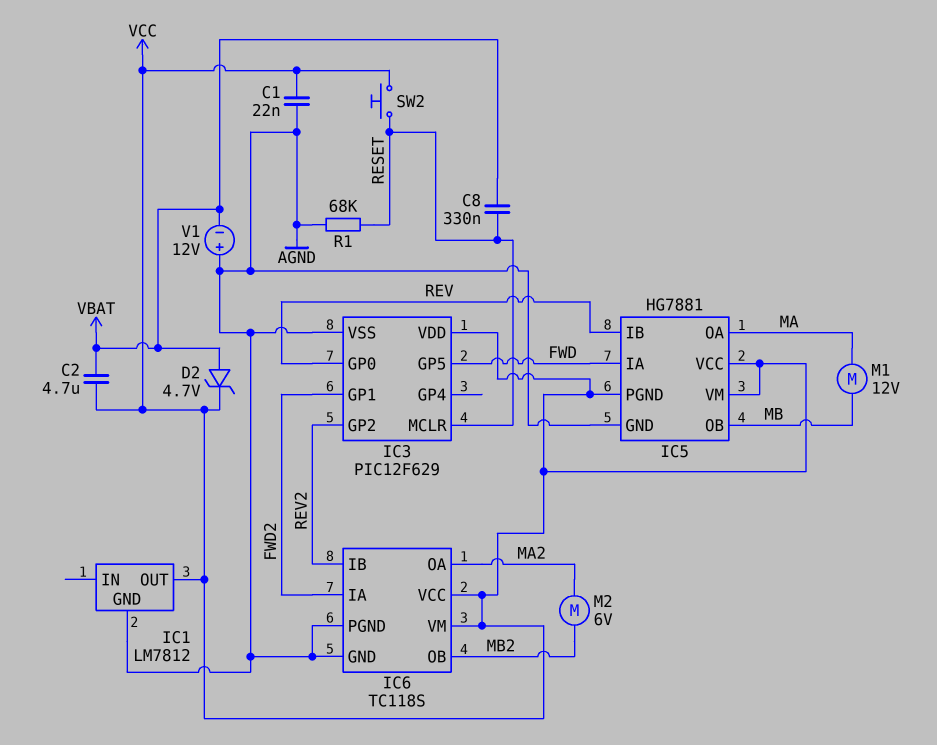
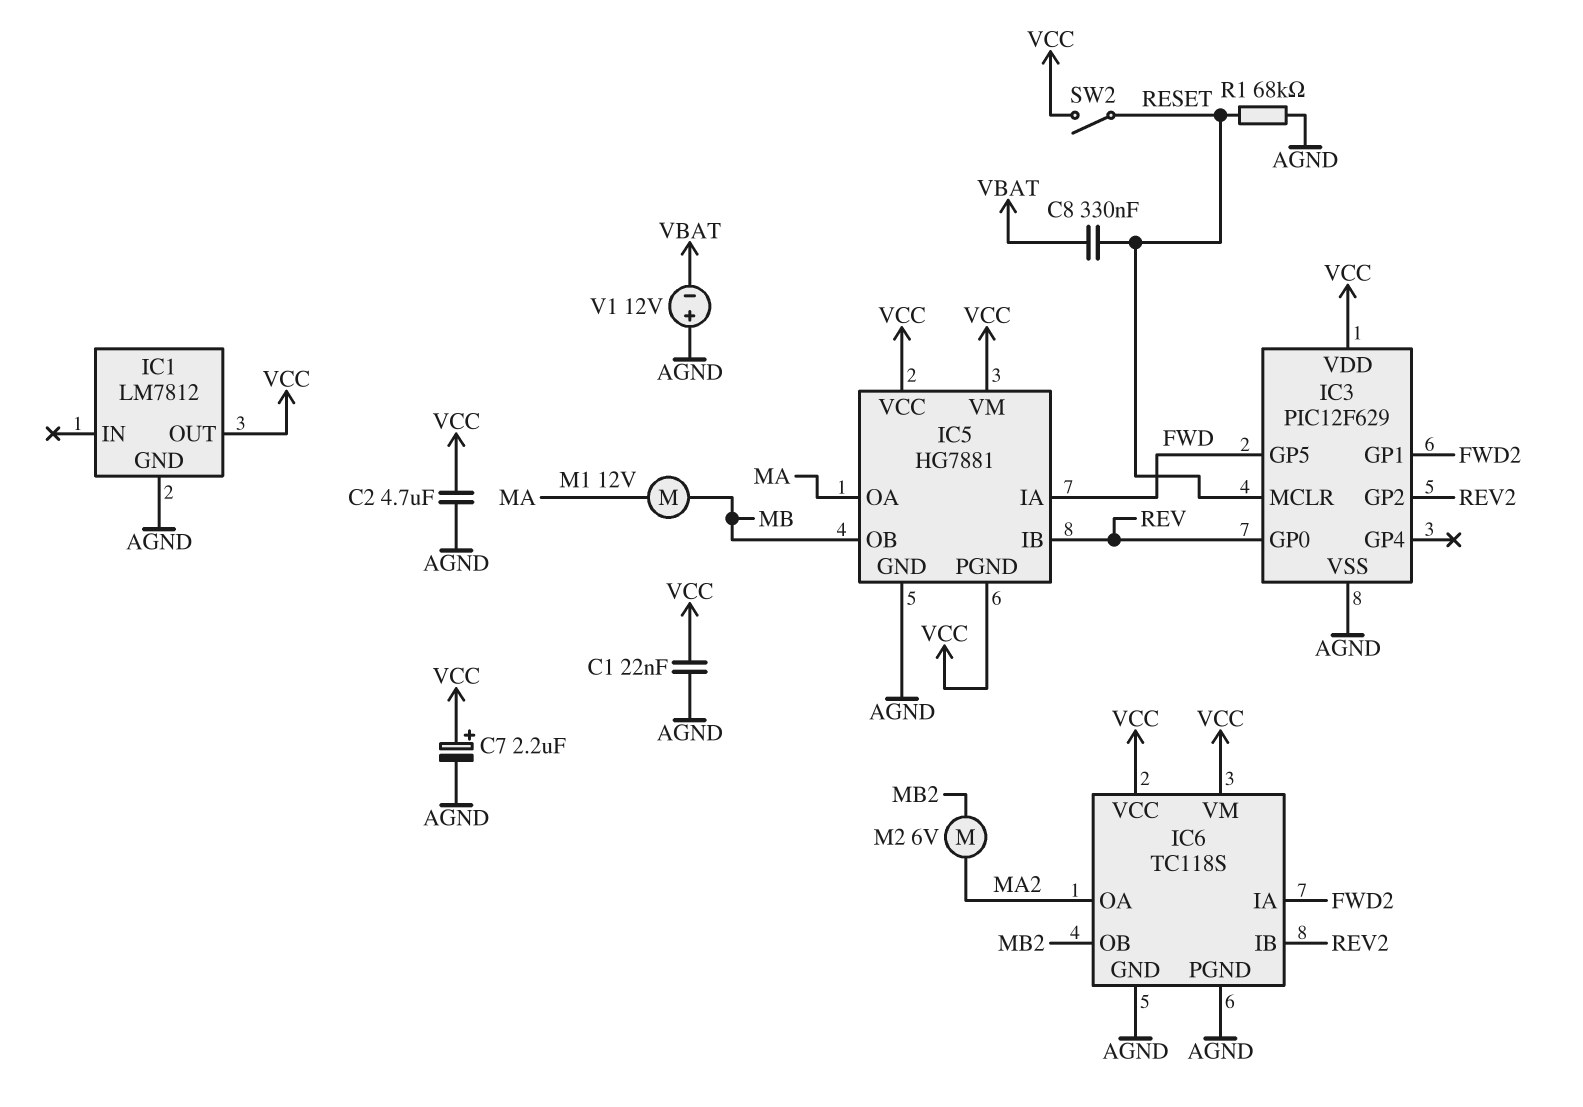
C2: 4.7uF (VBAT, VCC) -> 4.7uF (AGND, VCC)
C7: none -> 2.2uF (plus VCC, minus AGND)
D2: zener 4.7V (A VBAT, K VCC) -> none
SW2: button (RESET, VCC) -> switch (RESET, VCC)

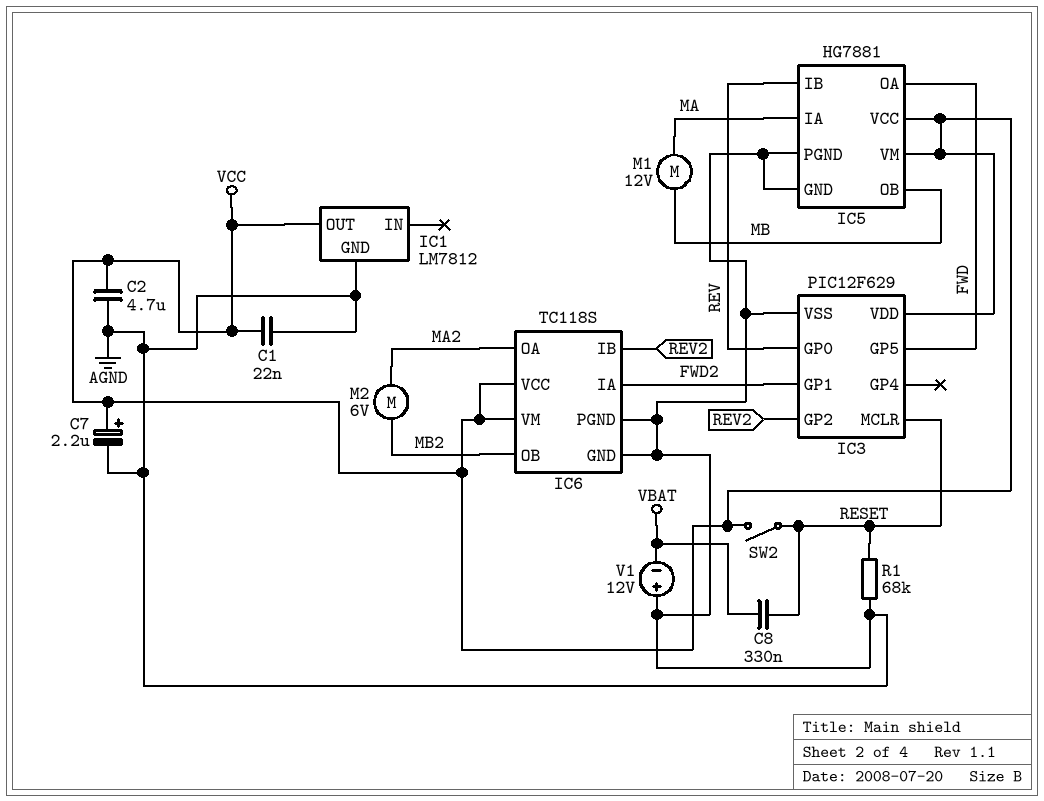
IC5 pin IA: FWD -> MA
IC5 pin OA: MA -> FWD
IC5 pin PGND: VCC -> AGND

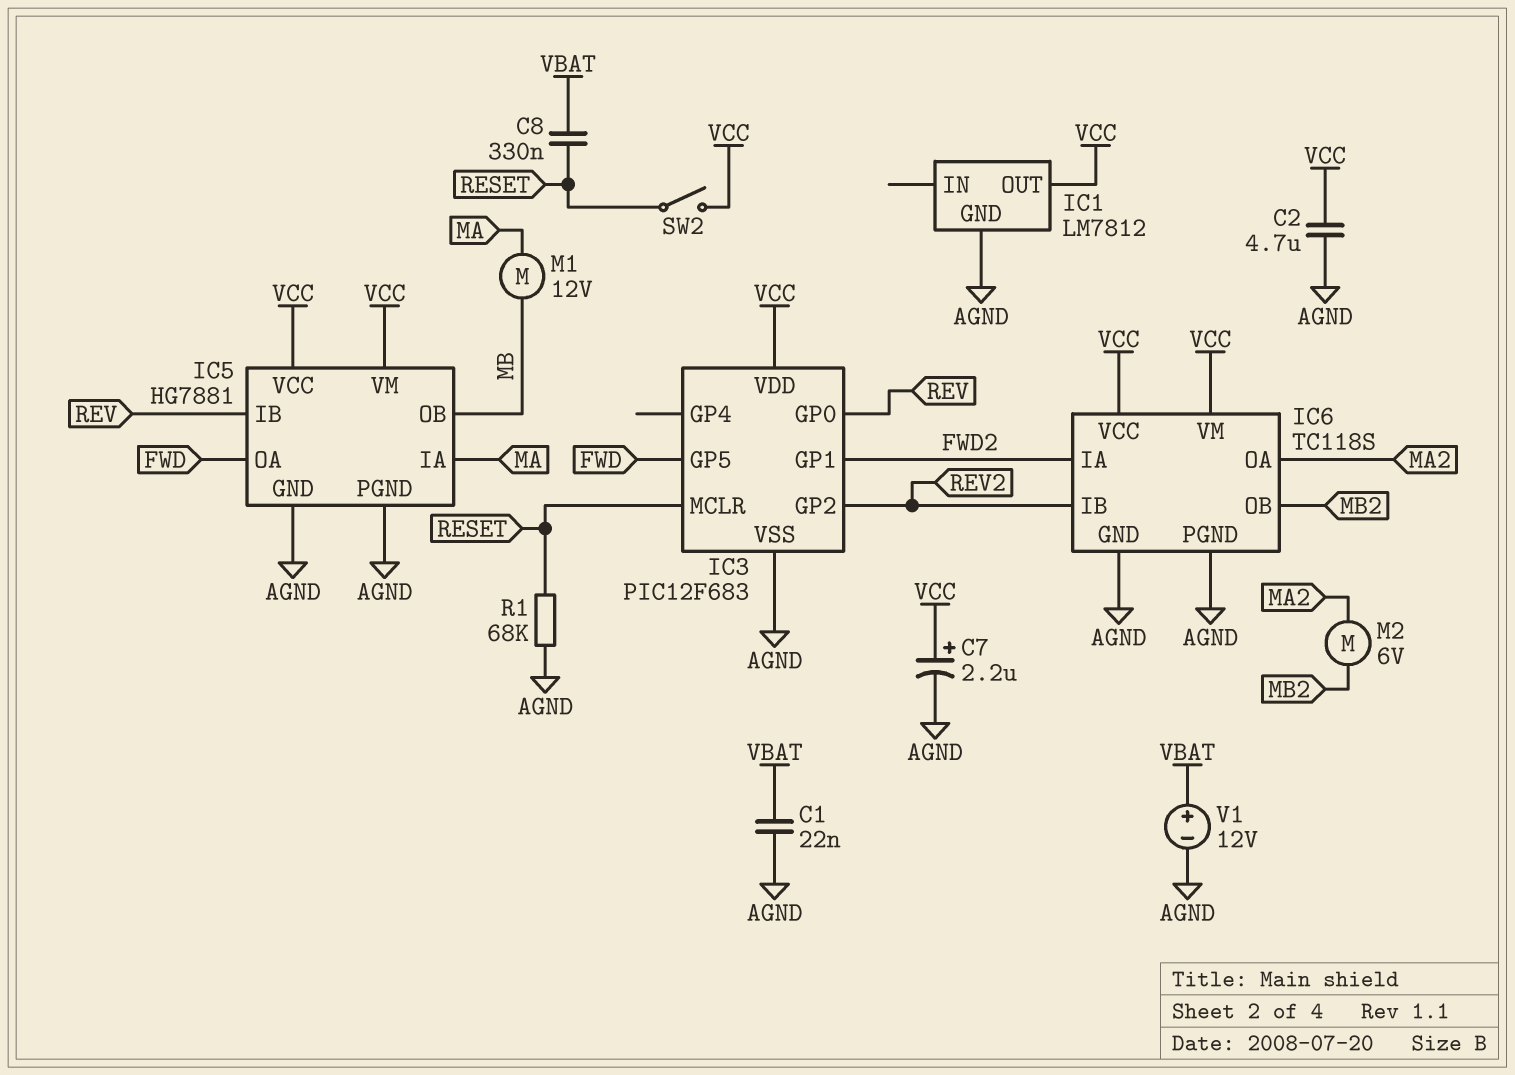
C1: 22nF (AGND, VCC) -> 22nF (AGND, VBAT)
IC3: PIC12F629 -> PIC12F683
V1: 12V (plus AGND, minus VBAT) -> 12V (plus VBAT, minus AGND)

